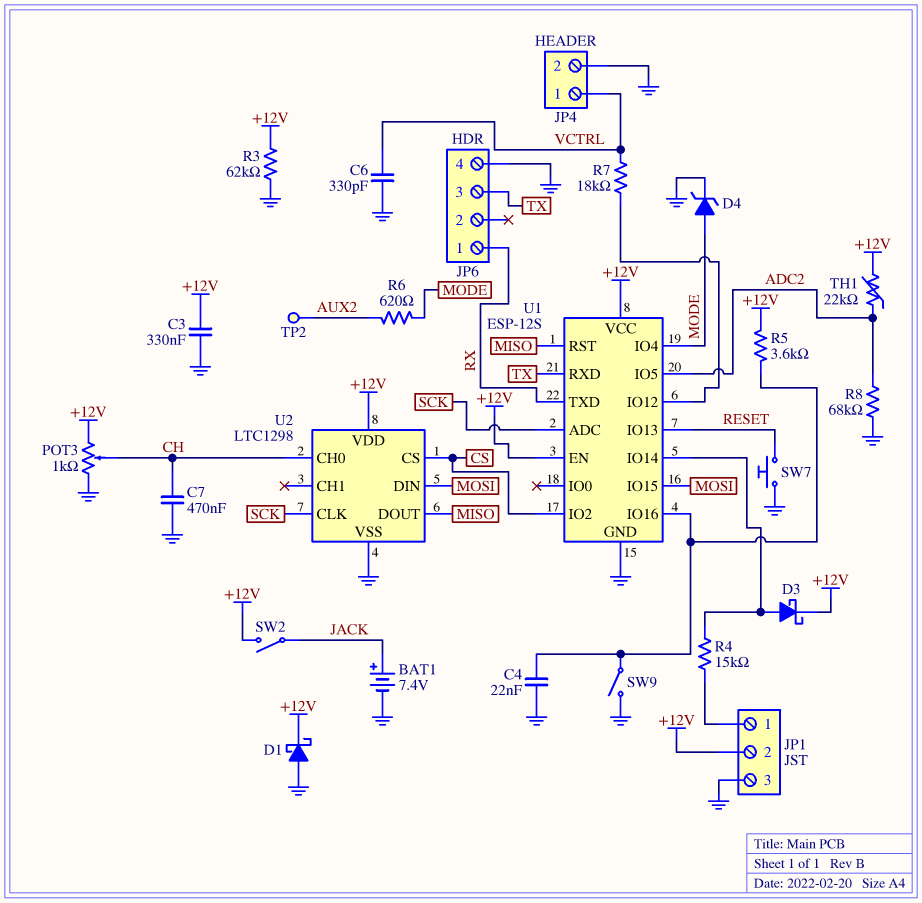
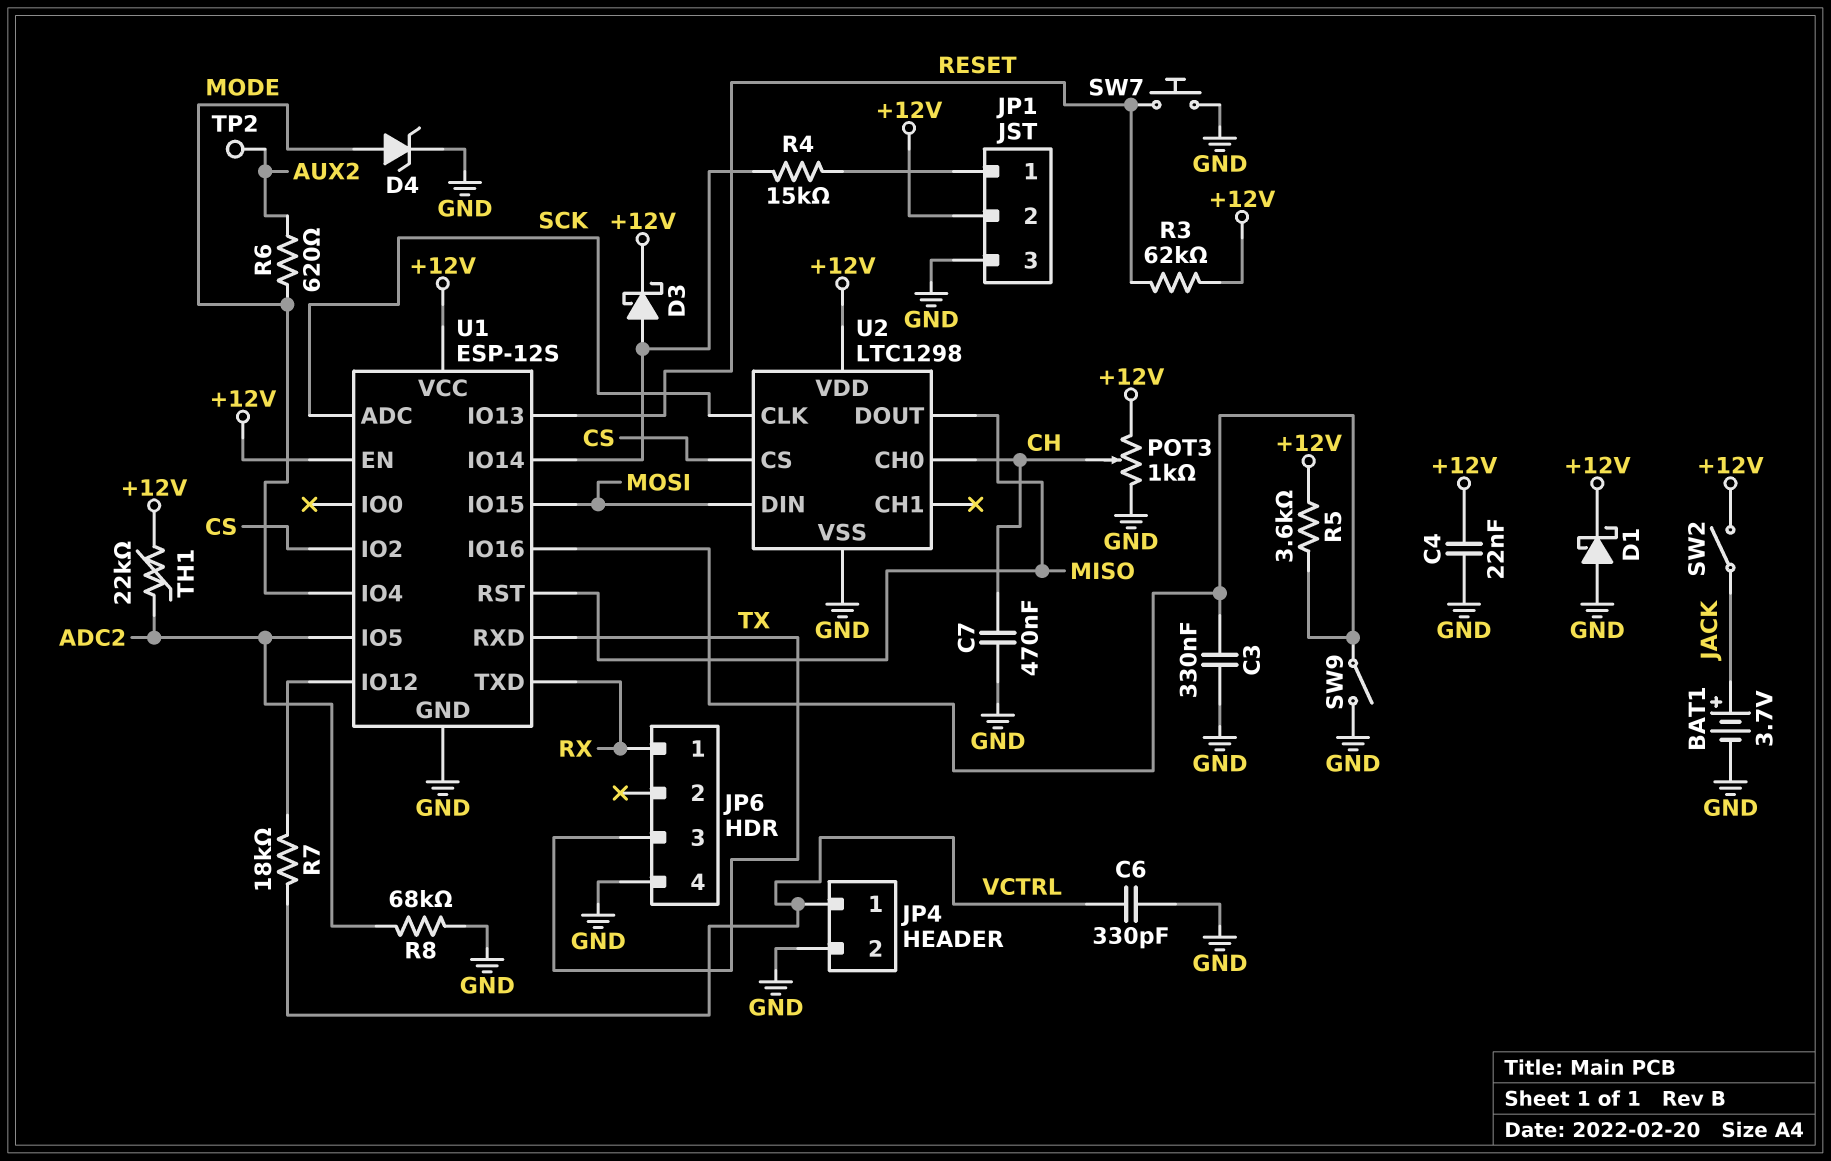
BAT1: 7.4V (plus JACK, minus GND) -> 3.7V (plus JACK, minus GND)
C3: 330nF (+12V, GND) -> 330nF (GND, U1/IO16)
C4: 22nF (GND, U1/IO16) -> 22nF (+12V, GND)
R3: 62k (+12V, GND) -> 62k (+12V, RESET)

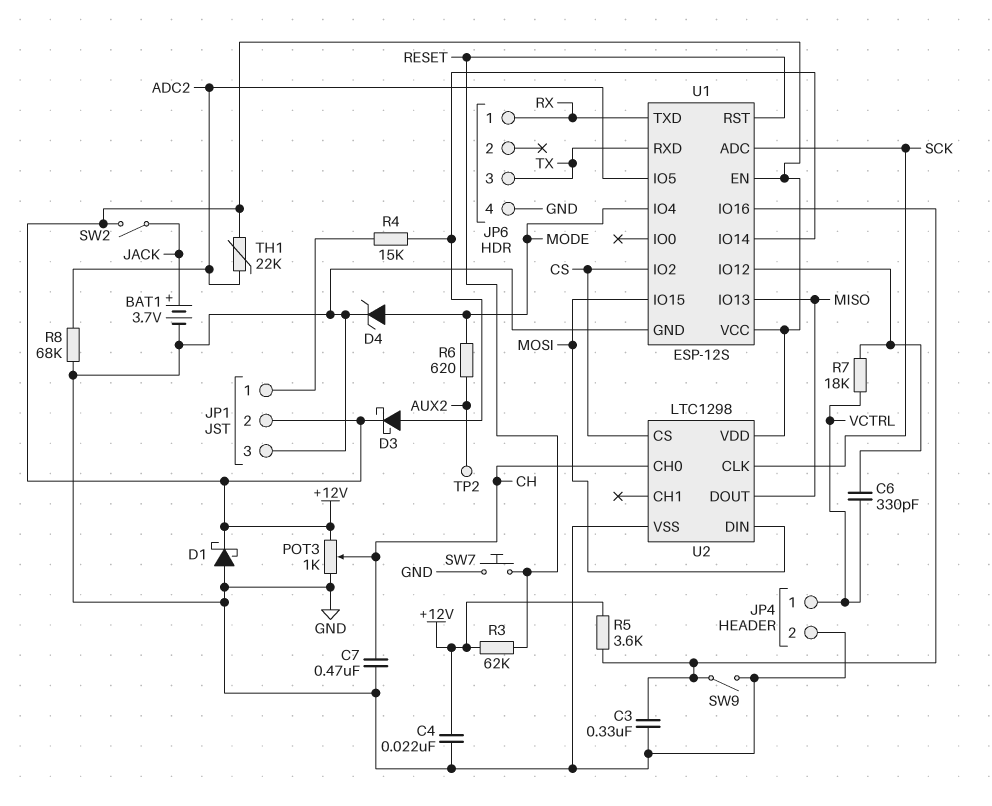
C6: 330pF (GND, VCTRL) -> 330pF (U1/IO12, VCTRL)
U1 pin IO13: RESET -> MISO
U1 pin RST: MISO -> RESET

